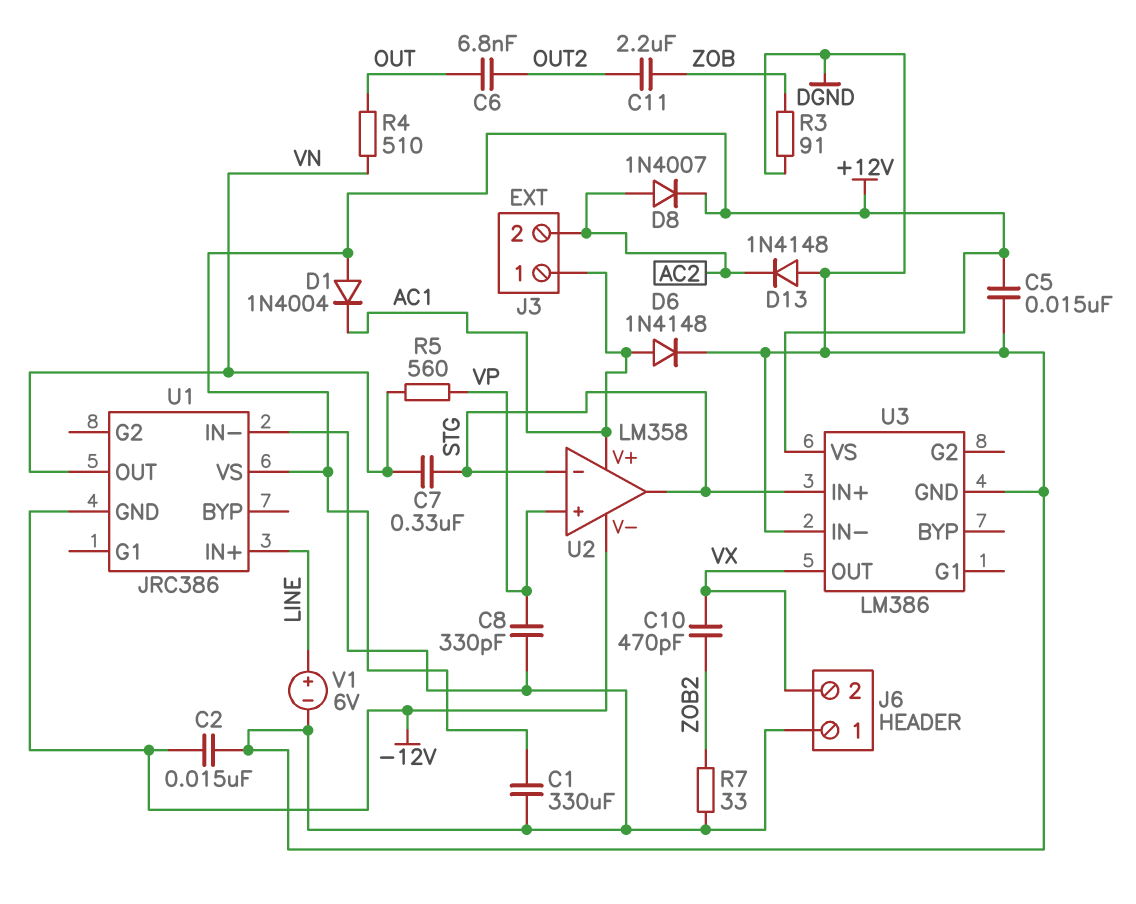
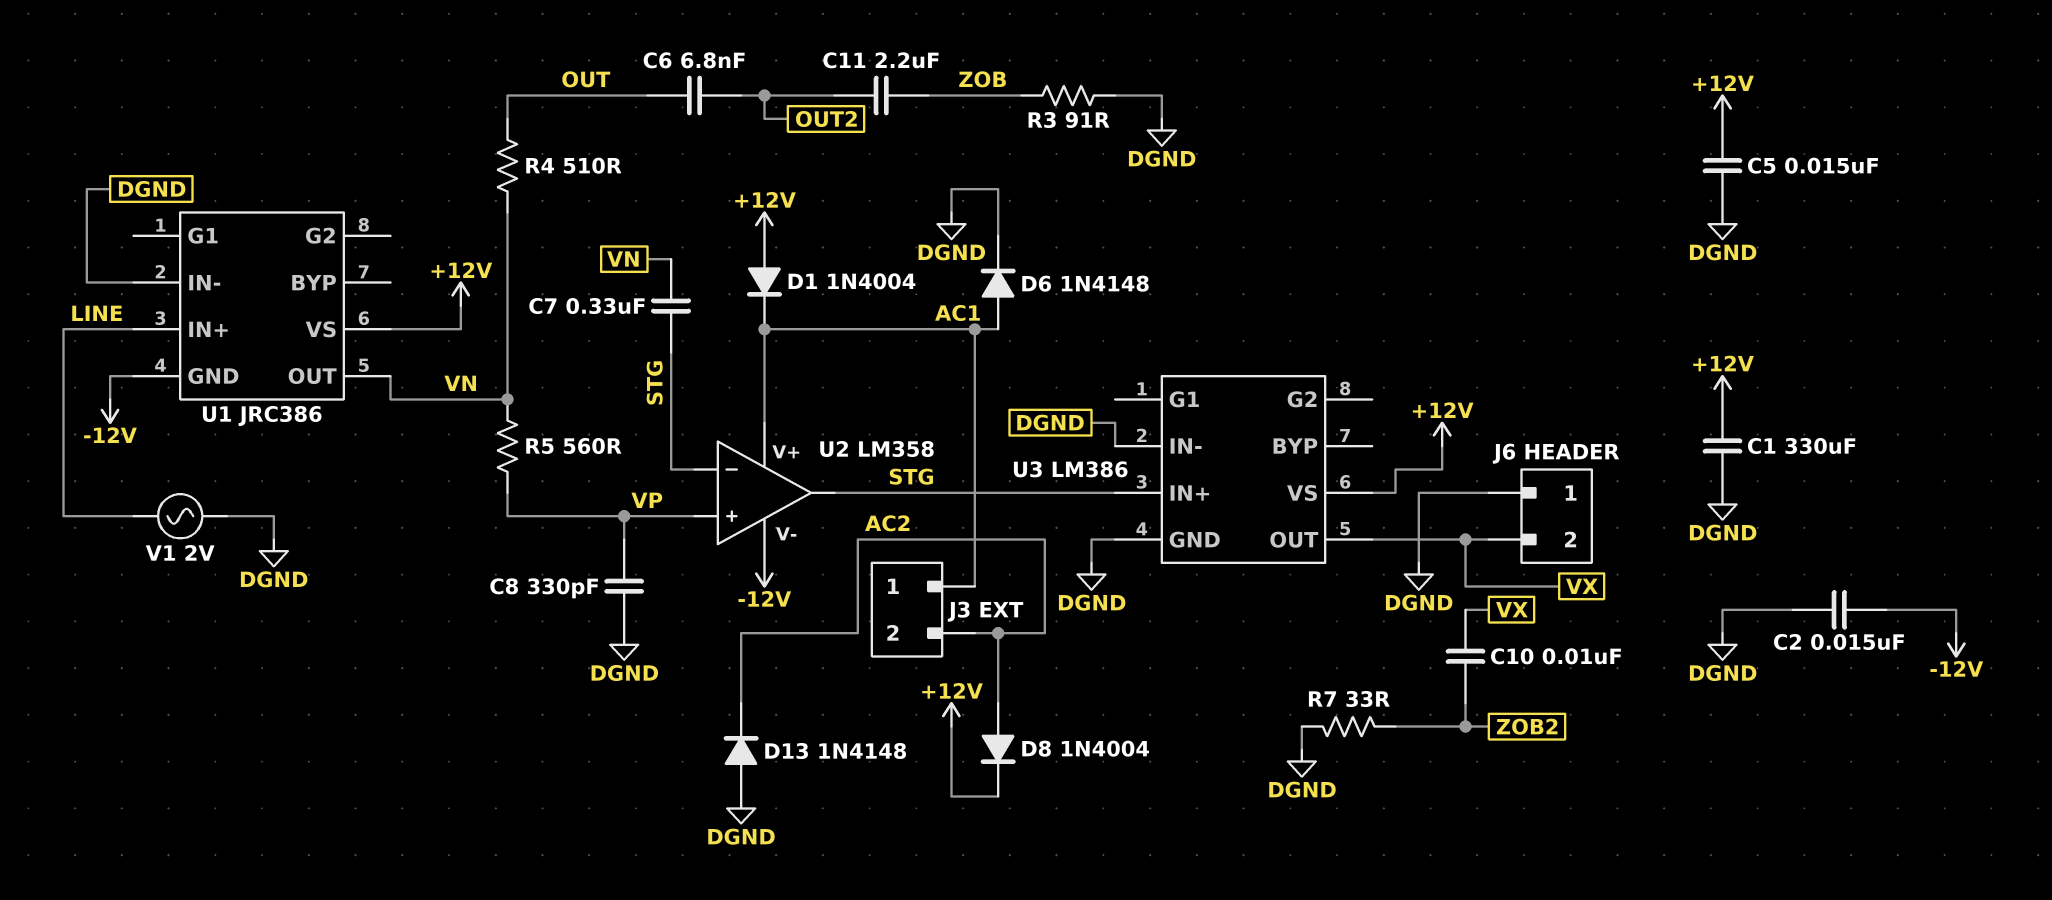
C10: 470pF (VX, ZOB2) -> 10nF (VX, ZOB2)
D8: diode 1N4007 (A AC2, K +12V) -> diode 1N4004 (A AC2, K +12V)
V1: 6V (plus LINE, minus DGND) -> AC 2V (DGND, LINE)

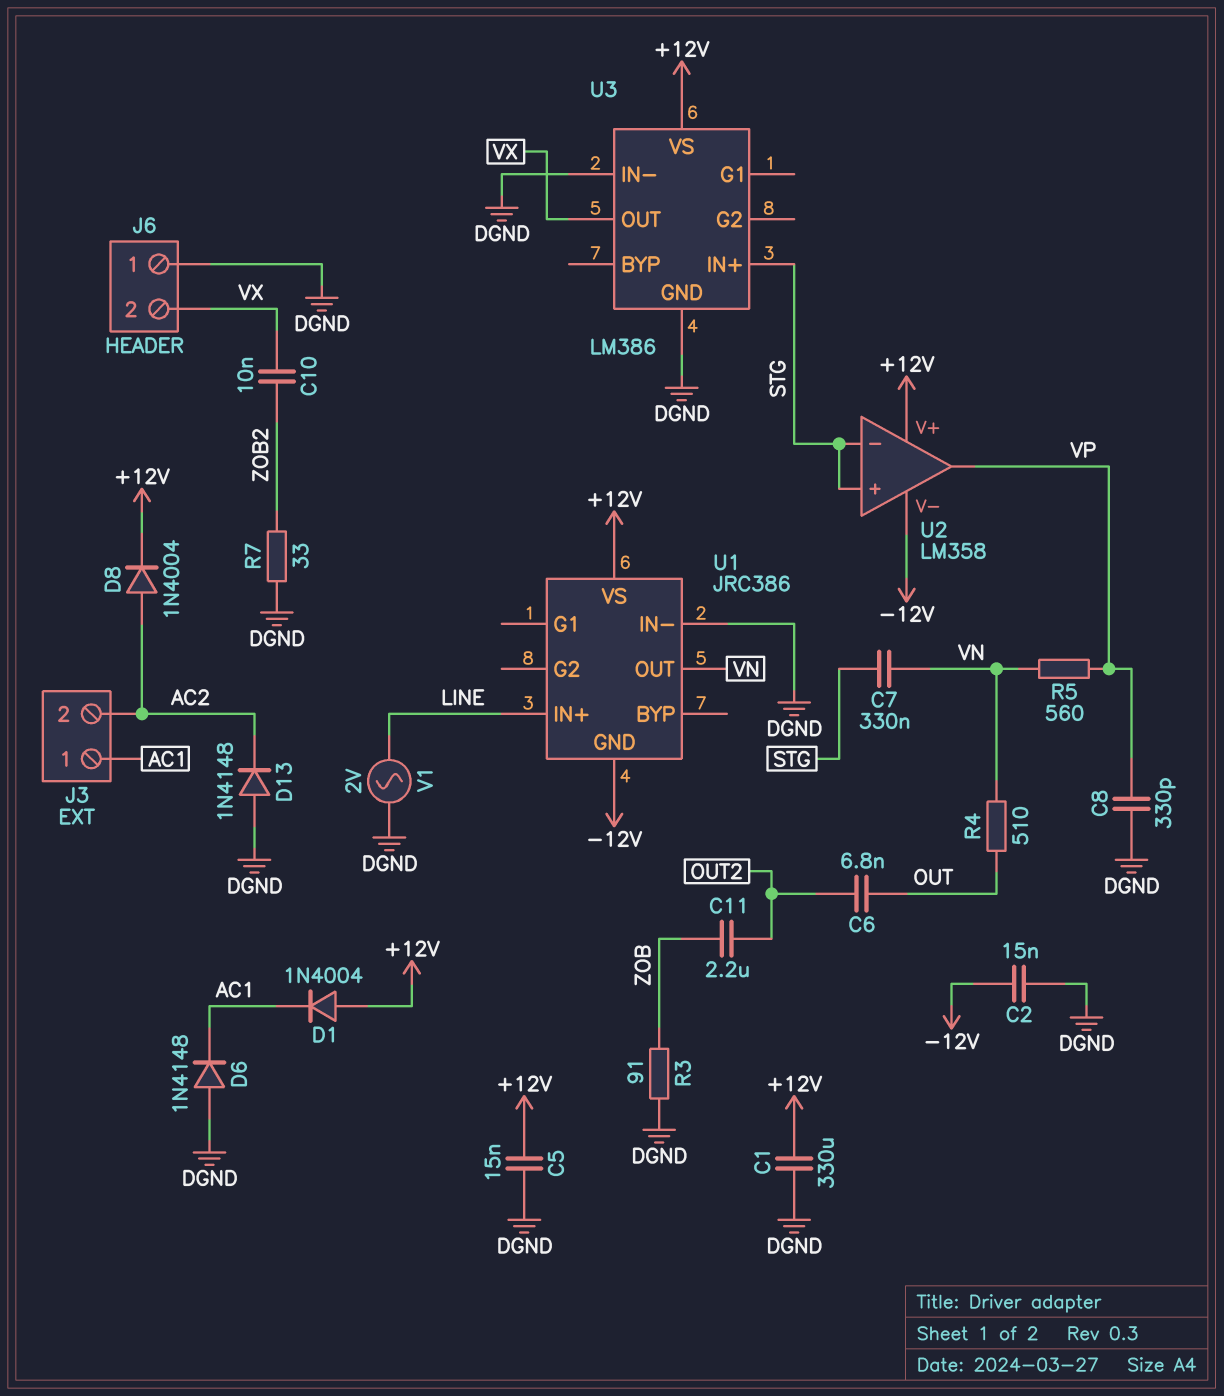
D6: diode 1N4148 (A AC1, K DGND) -> diode 1N4148 (A DGND, K AC1)
U2 pin V+: AC1 -> +12V
U2 pin in+: VP -> STG
U2 pin out: STG -> VP

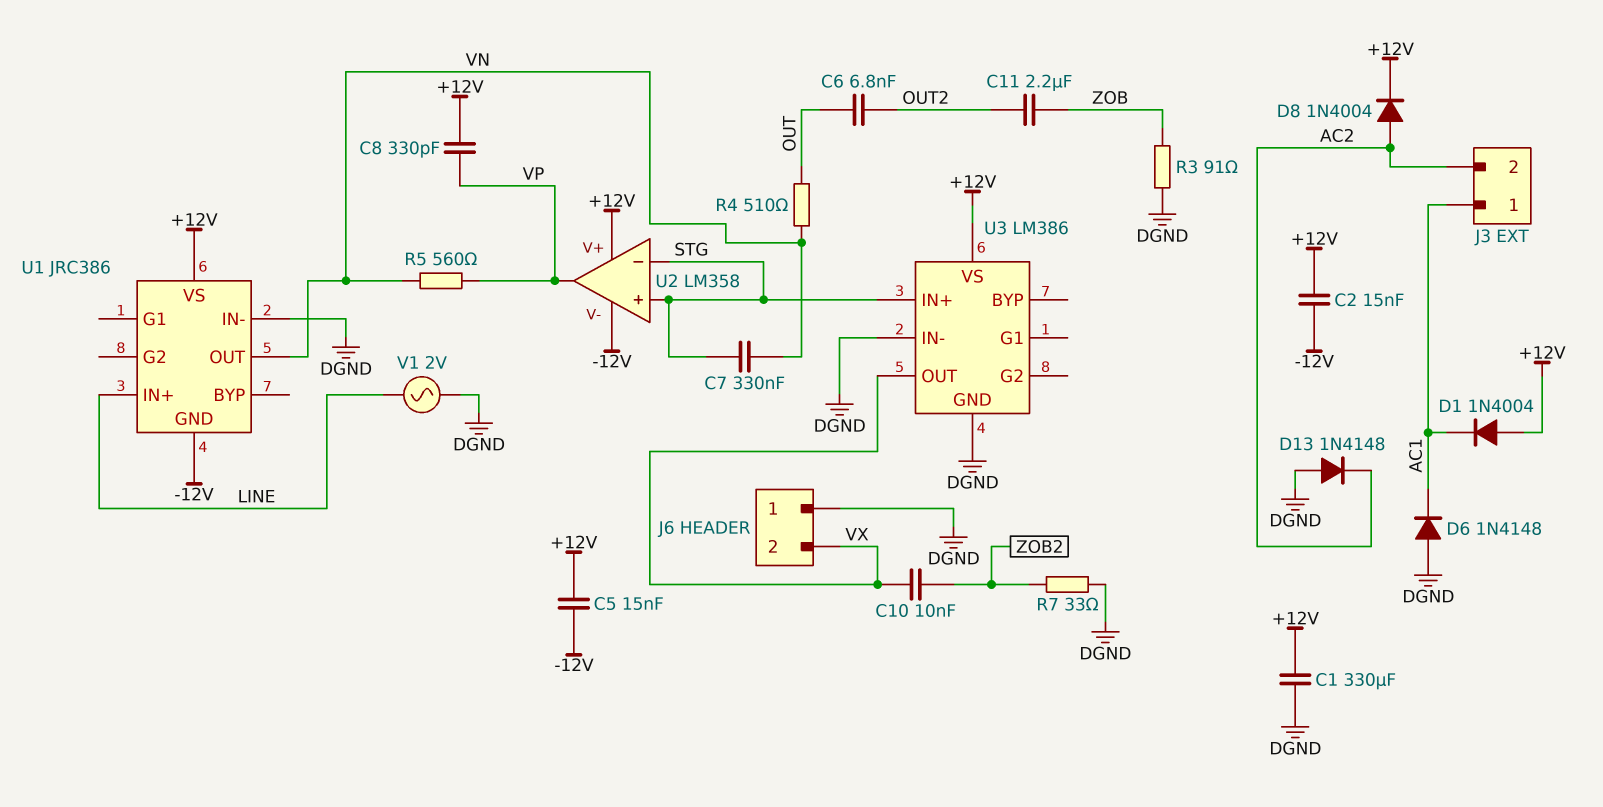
C2: 15nF (-12V, DGND) -> 15nF (+12V, -12V)
C5: 15nF (+12V, DGND) -> 15nF (+12V, -12V)
C8: 330pF (DGND, VP) -> 330pF (+12V, VP)

